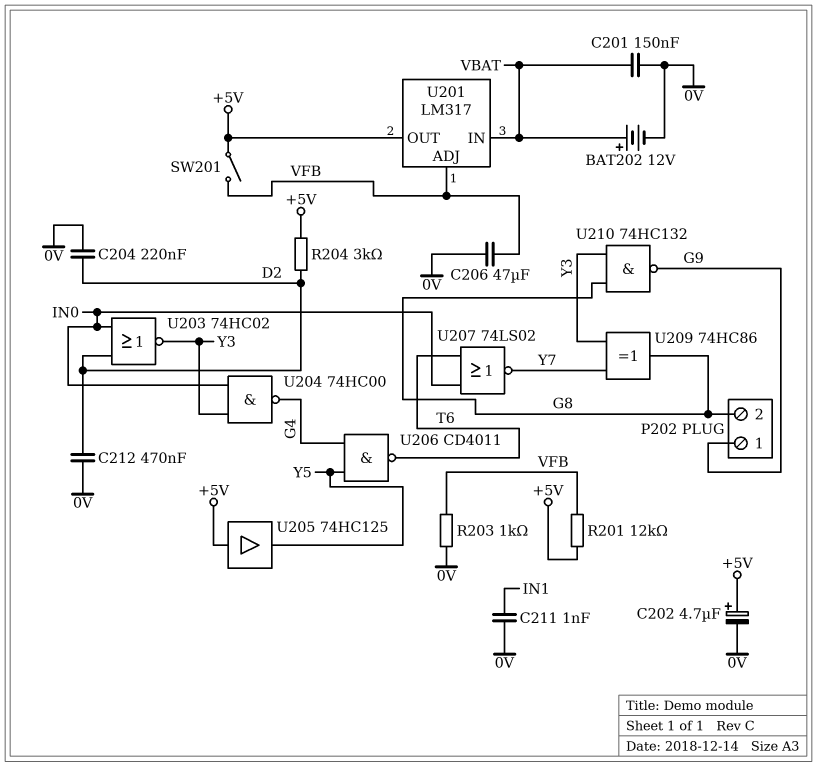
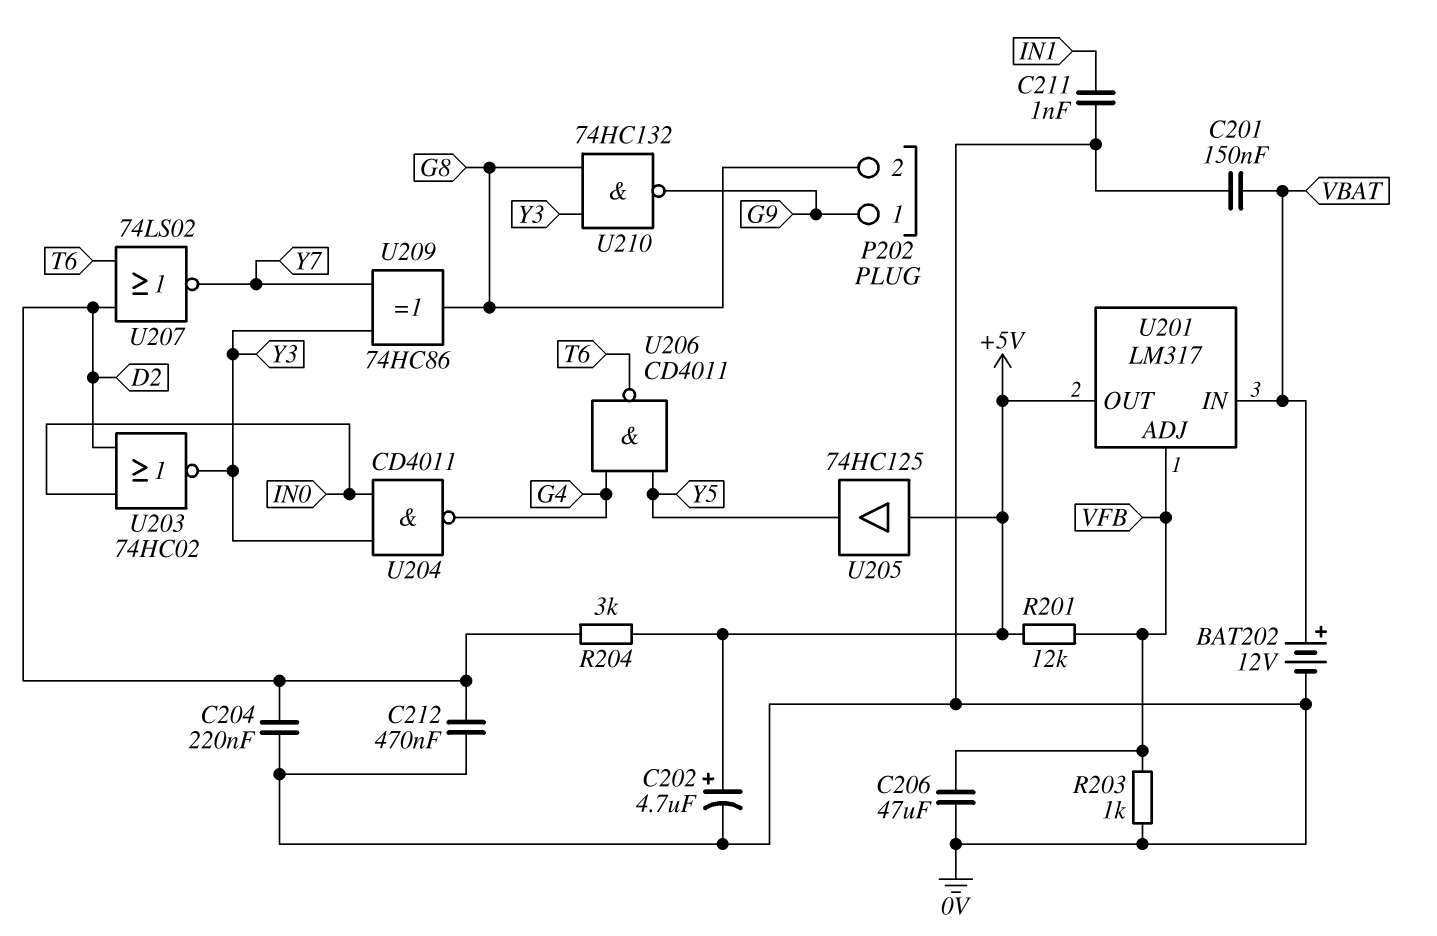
SW201: switch (+5V, VFB) -> none
U204: NAND 74HC00 (in IN0, in Y3, out G4) -> NAND CD4011 (in IN0, in Y3, out G4)
U207: NOR 74LS02 (in IN0, in T6, out Y7) -> NOR 74LS02 (in D2, in T6, out Y7)

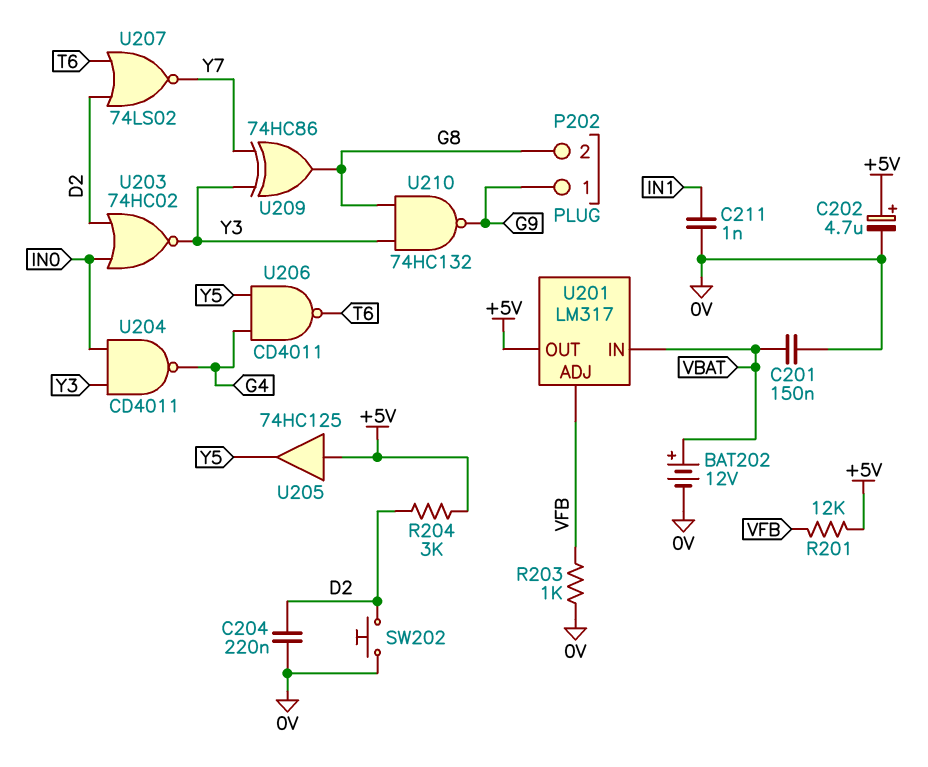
C206: 47uF (0V, VFB) -> none
C212: 470nF (0V, D2) -> none
SW202: none -> button (0V, D2)

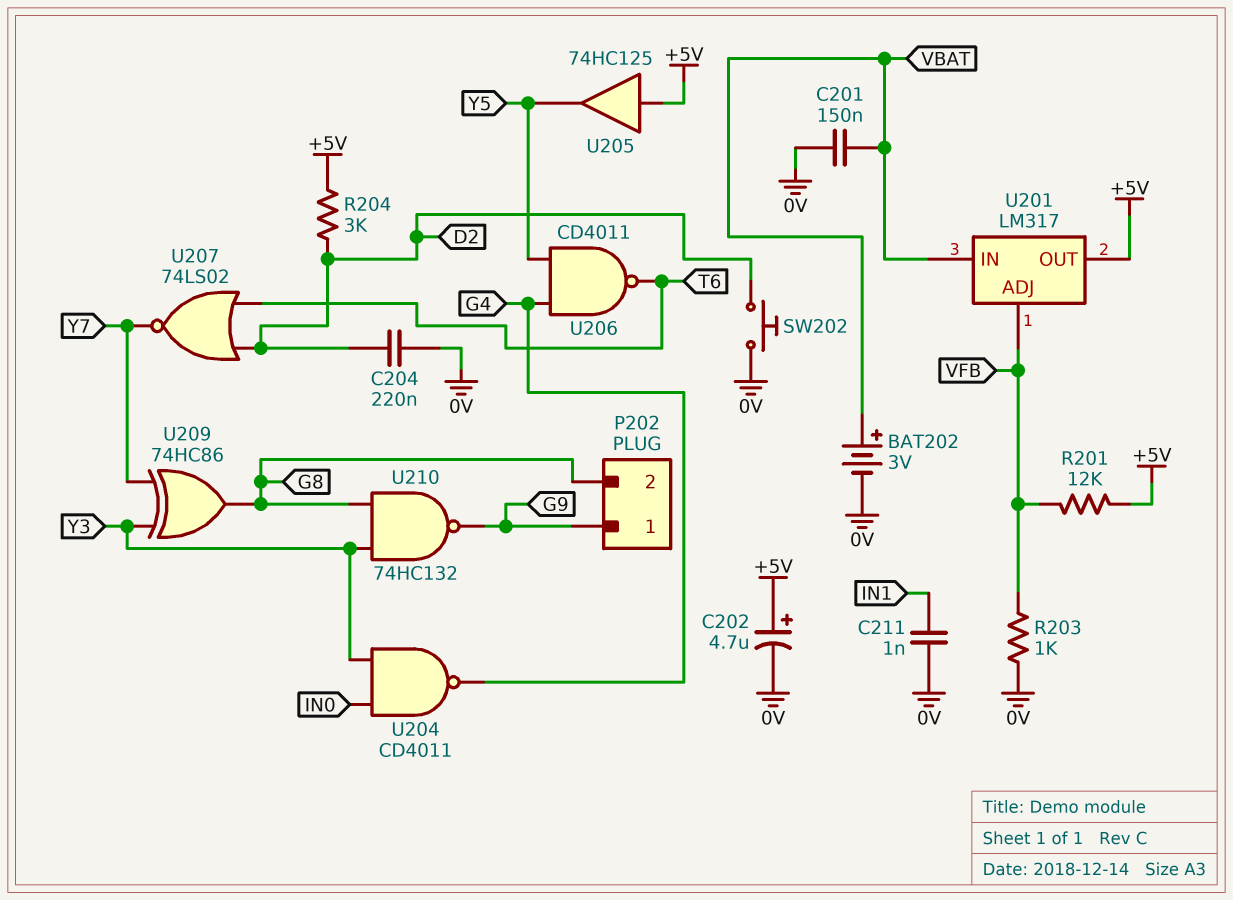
BAT202: 12V (plus VBAT, minus 0V) -> 3V (plus VBAT, minus 0V)
U203: NOR 74HC02 (in D2, in IN0, out Y3) -> none

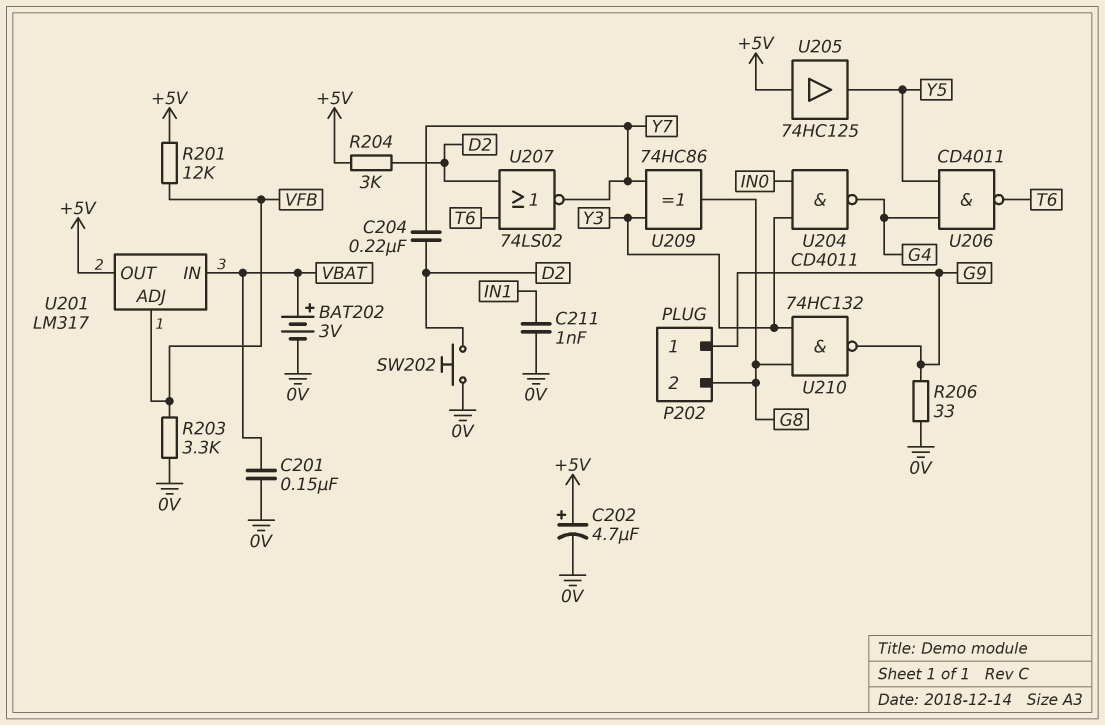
C204: 220nF (0V, D2) -> 220nF (D2, Y7)
R203: 1k (0V, VFB) -> 3.3k (0V, VFB)
R206: none -> 33 (0V, G9)

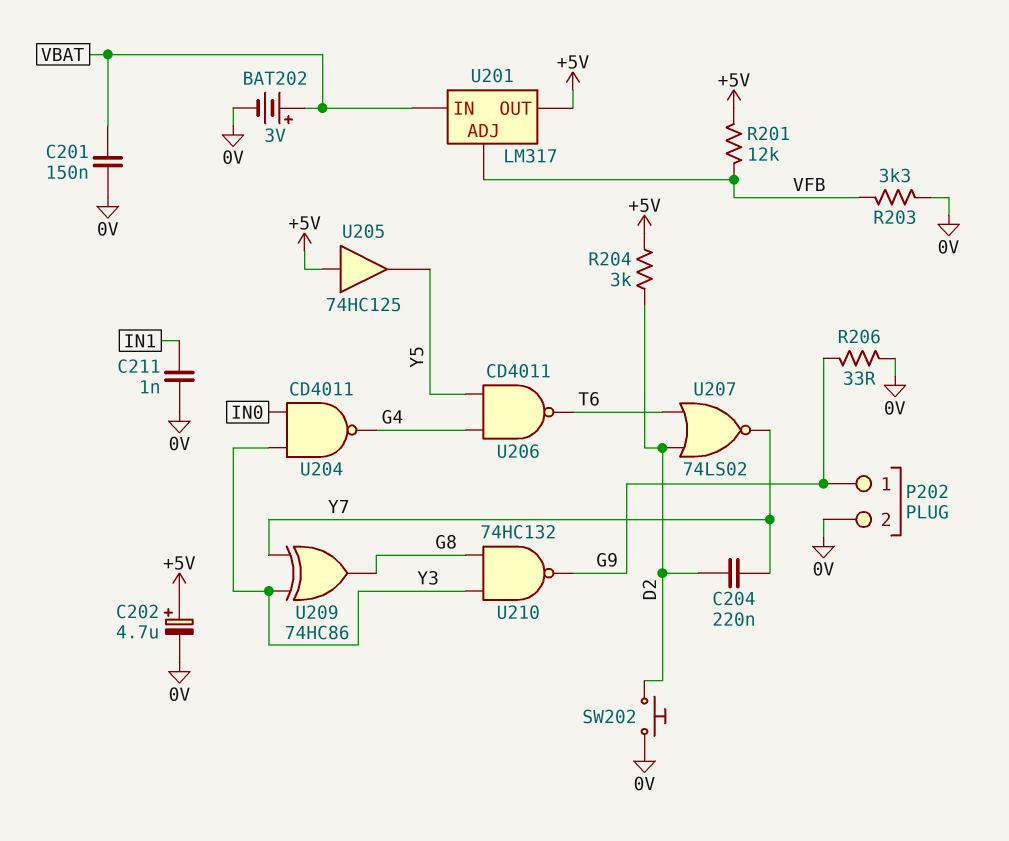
P202 pin 2: G8 -> 0V

